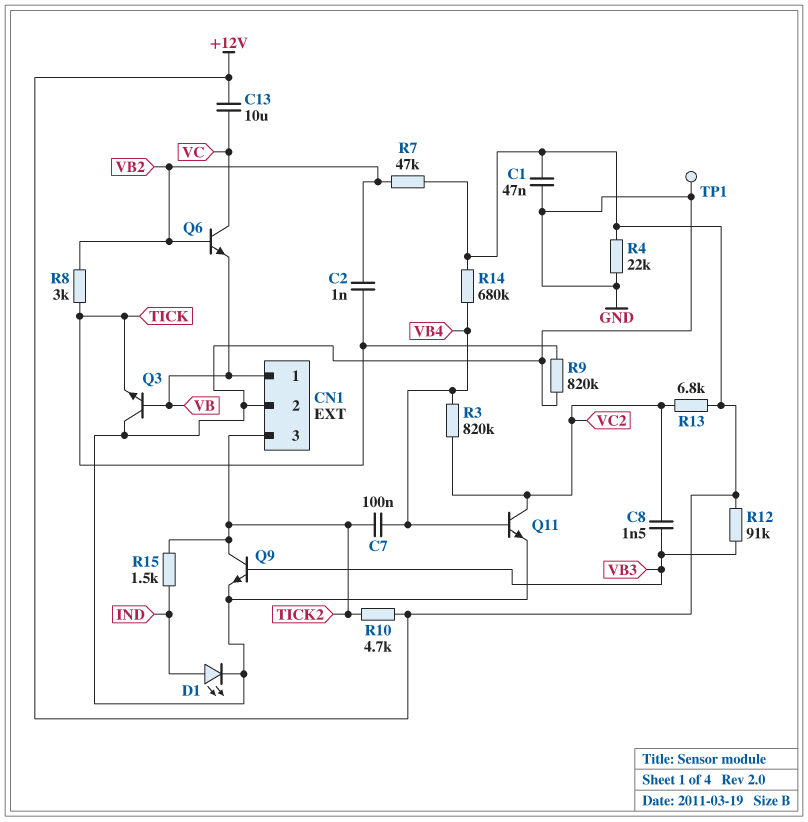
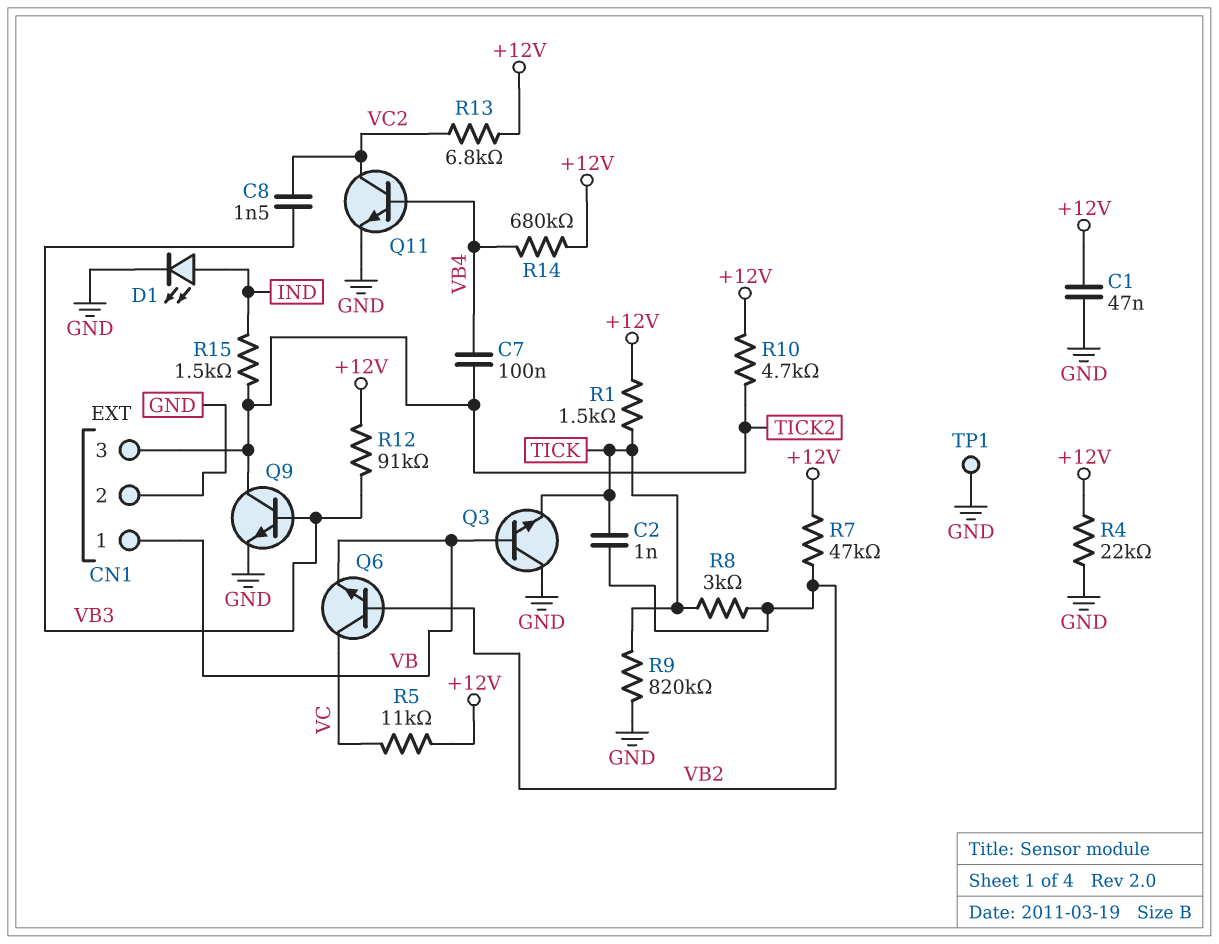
C13: 10uF (+12V, VC) -> none
R1: none -> 1.5k (+12V, TICK)
R3: 820k (VB4, VC2) -> none
R5: none -> 11k (+12V, VC)

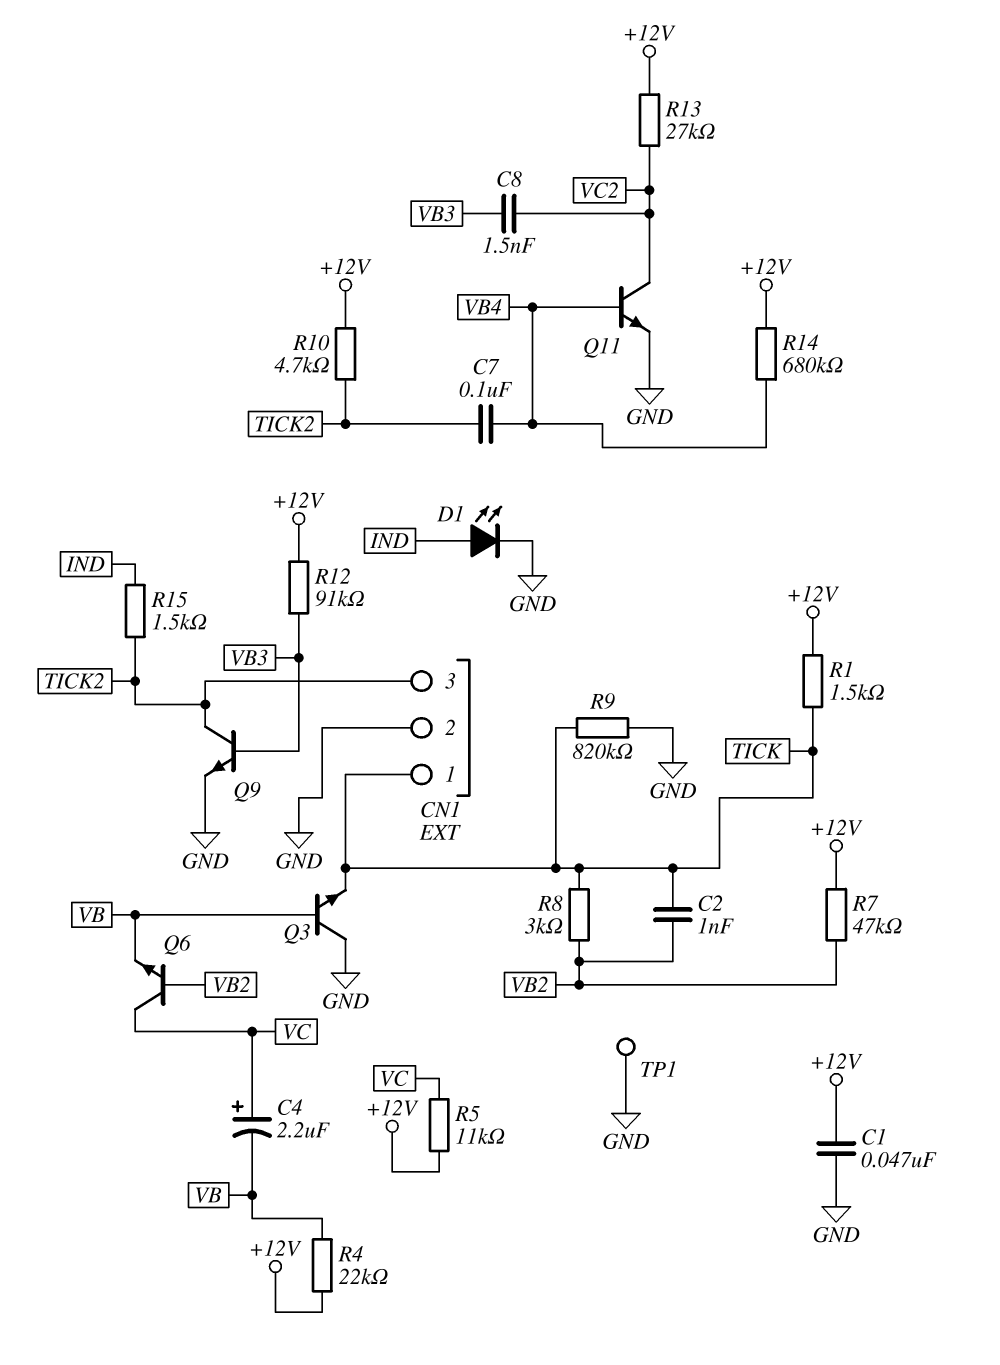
C4: none -> 2.2uF (plus VC, minus VB)
CN1 pin 1: VB -> TICK
R4: 22k (+12V, GND) -> 22k (+12V, VB)
R13: 6.8k (+12V, VC2) -> 27k (+12V, VC2)

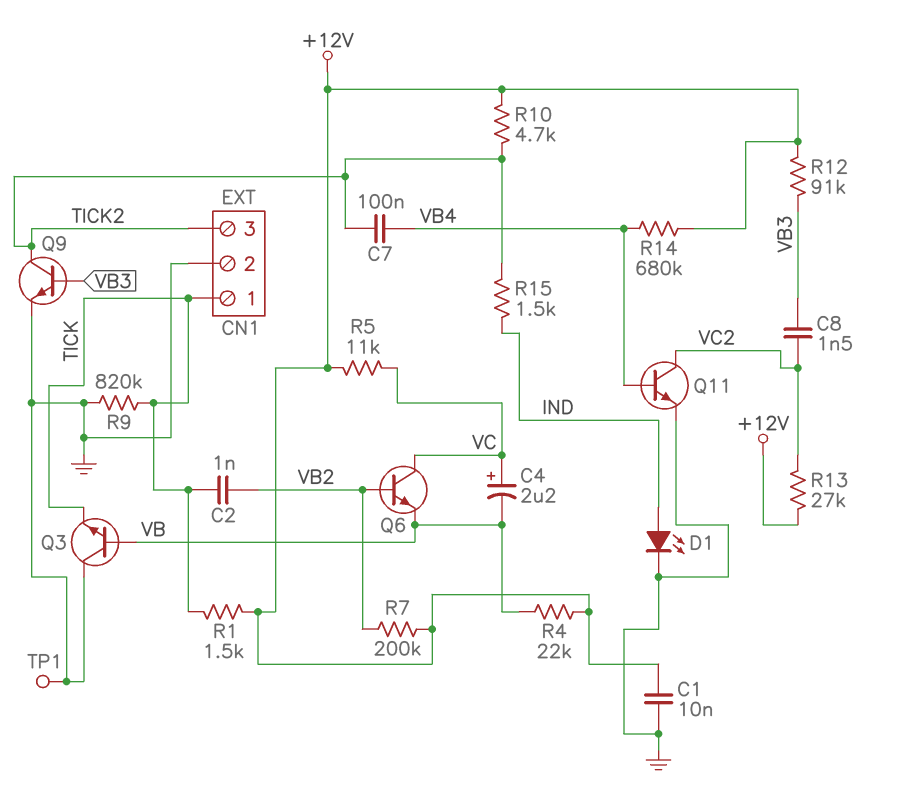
C1: 47nF (+12V, GND) -> 10nF (+12V, GND)
R7: 47k (+12V, VB2) -> 200k (+12V, VB2)
R8: 3k (TICK, VB2) -> none

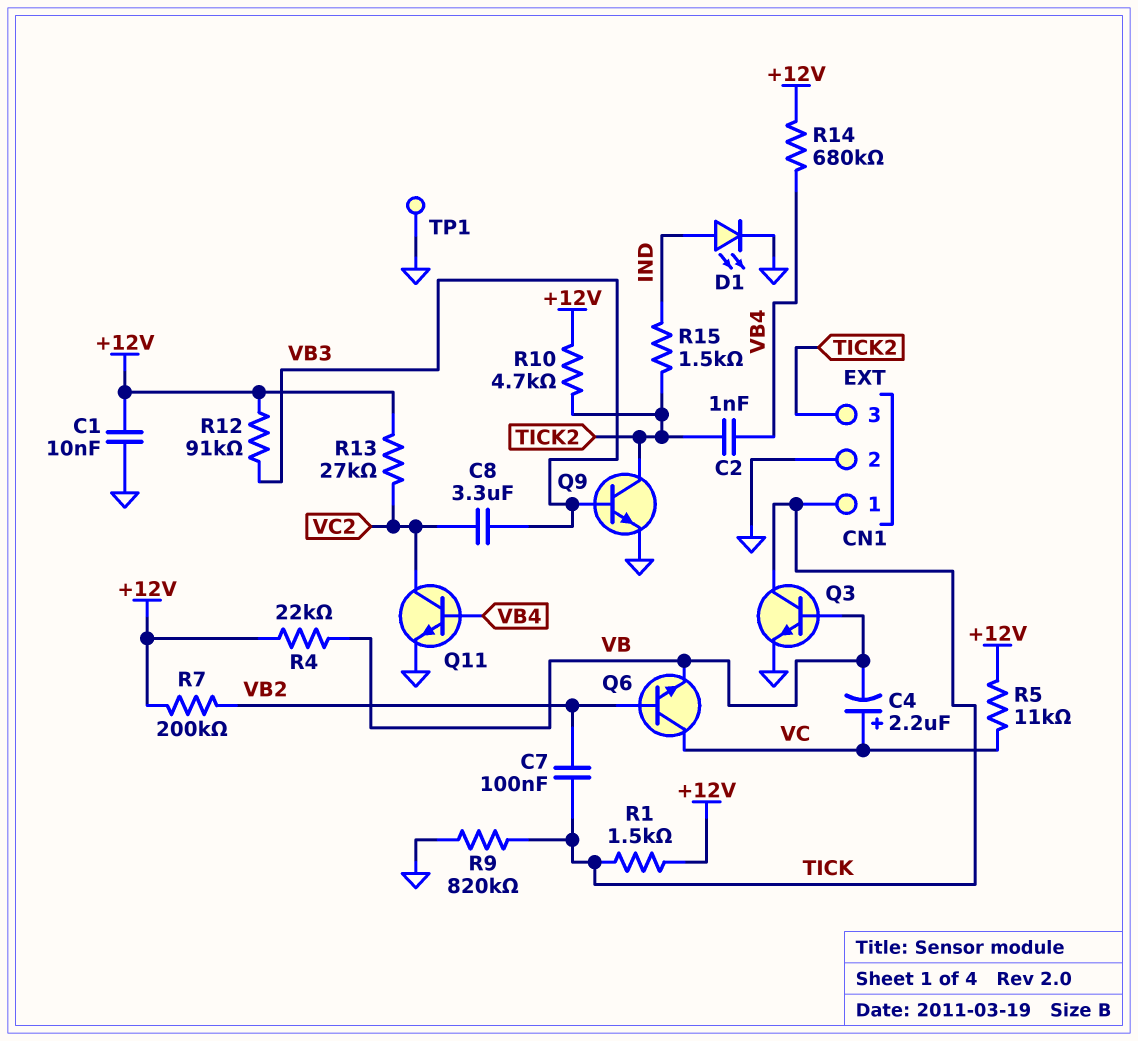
C2: 1nF (TICK, VB2) -> 1nF (TICK2, VB4)
C7: 100nF (TICK2, VB4) -> 100nF (TICK, VB2)
C8: 1.5nF (VB3, VC2) -> 3.3uF (VB3, VC2)
Q3: NPN (B VB, C GND, E TICK) -> NPN (B VB, C TICK, E GND)

